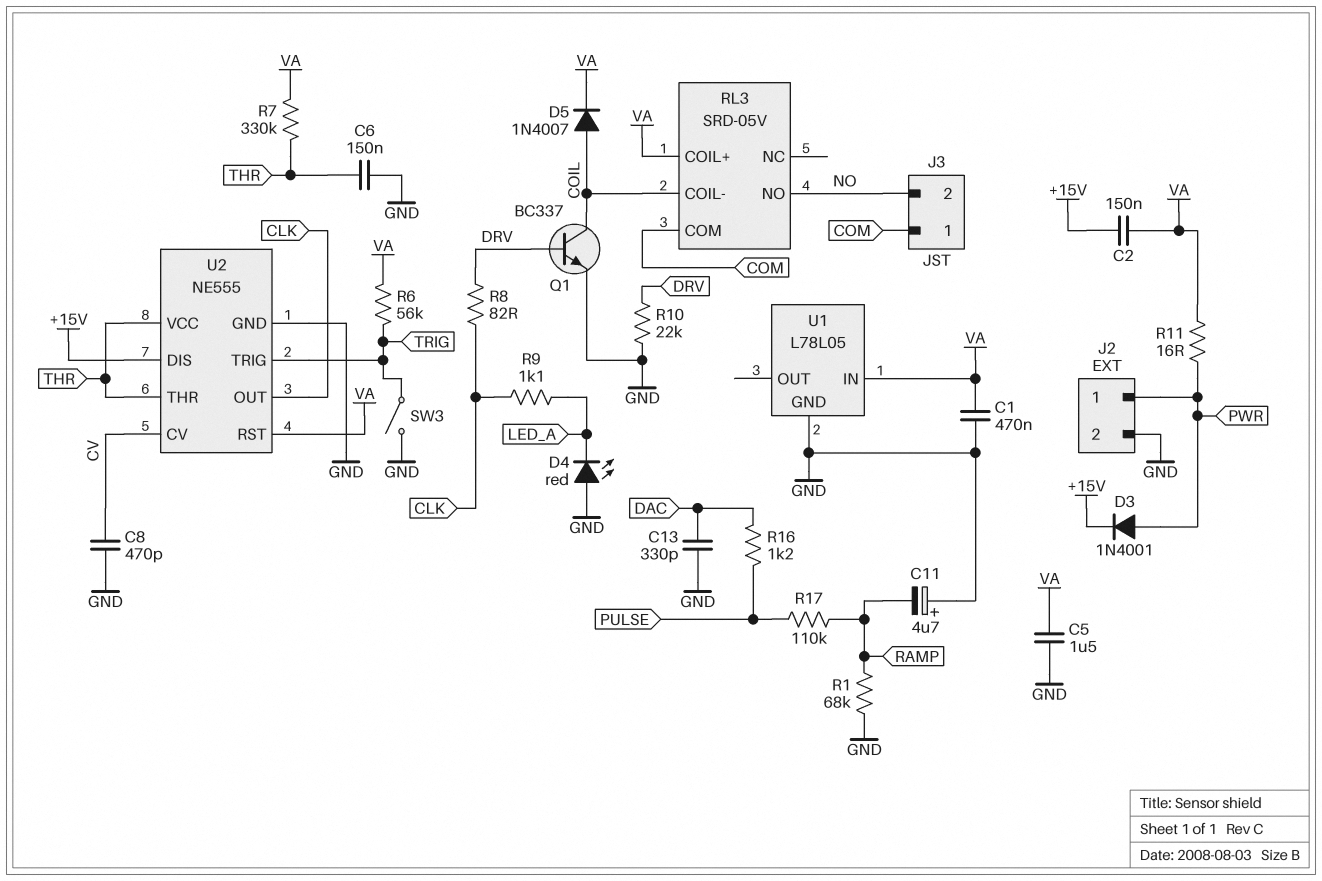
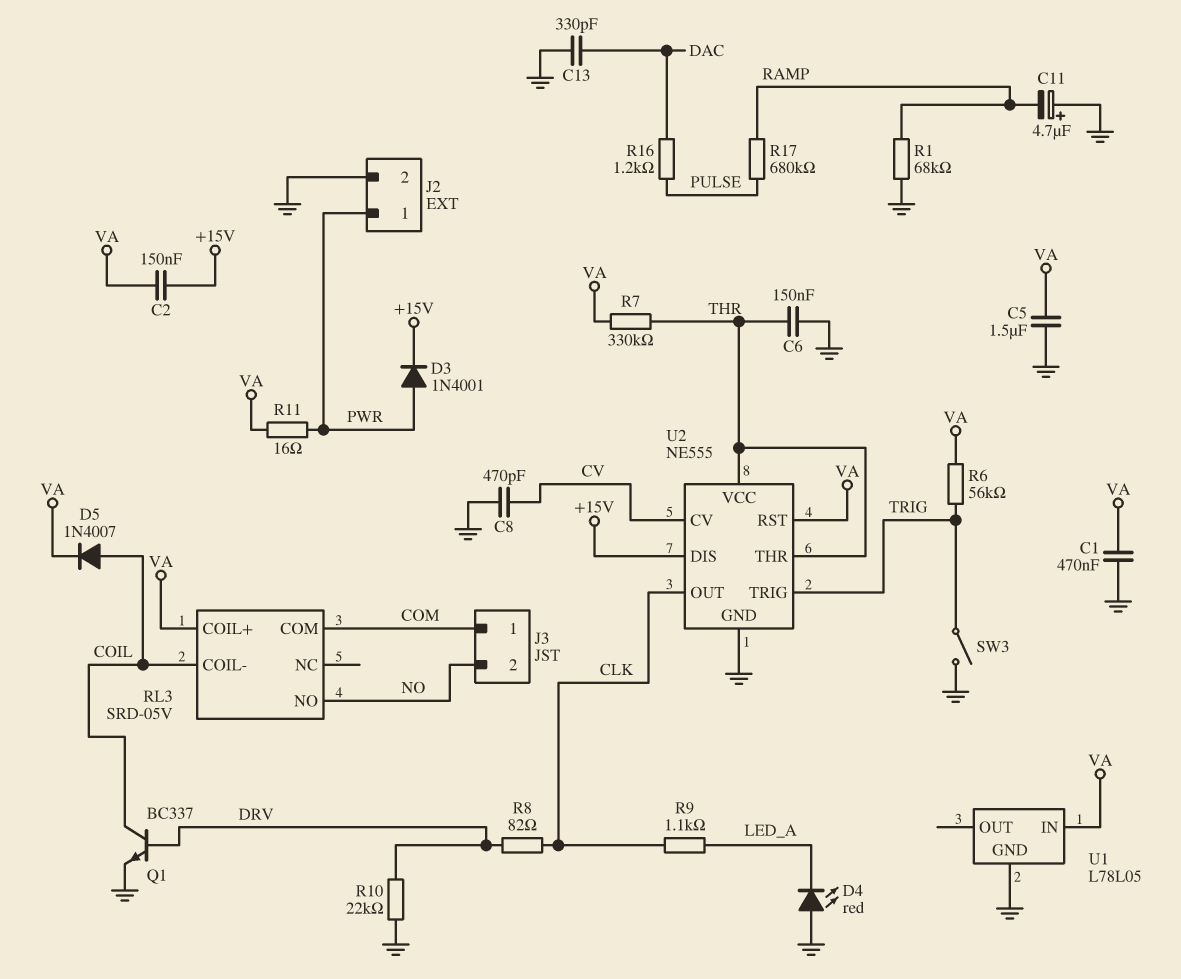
R17: 110k (PULSE, RAMP) -> 680k (PULSE, RAMP)

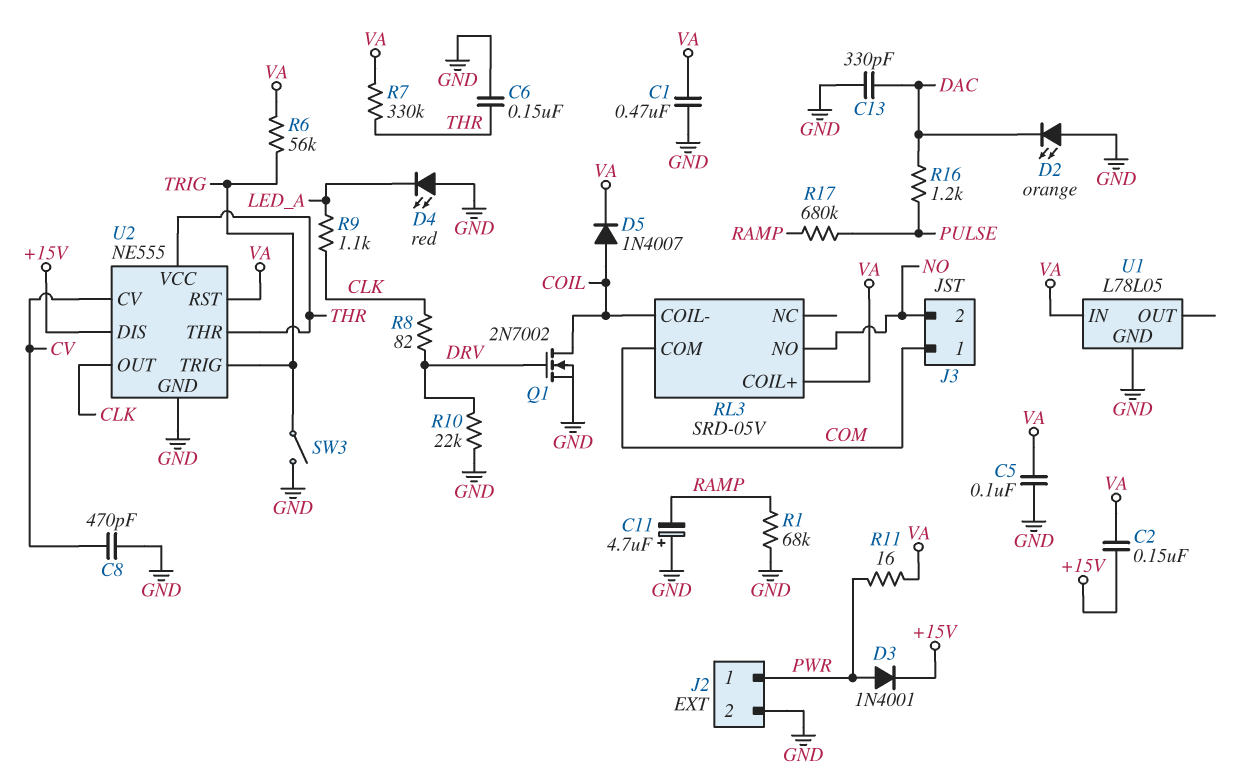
C5: 1.5uF (GND, VA) -> 100nF (GND, VA)
D2: none -> LED orange (A GND, K DAC)
Q1: NPN BC337 (B DRV, C COIL, E GND) -> NMOS 2N7002 (G DRV, D COIL, S GND)

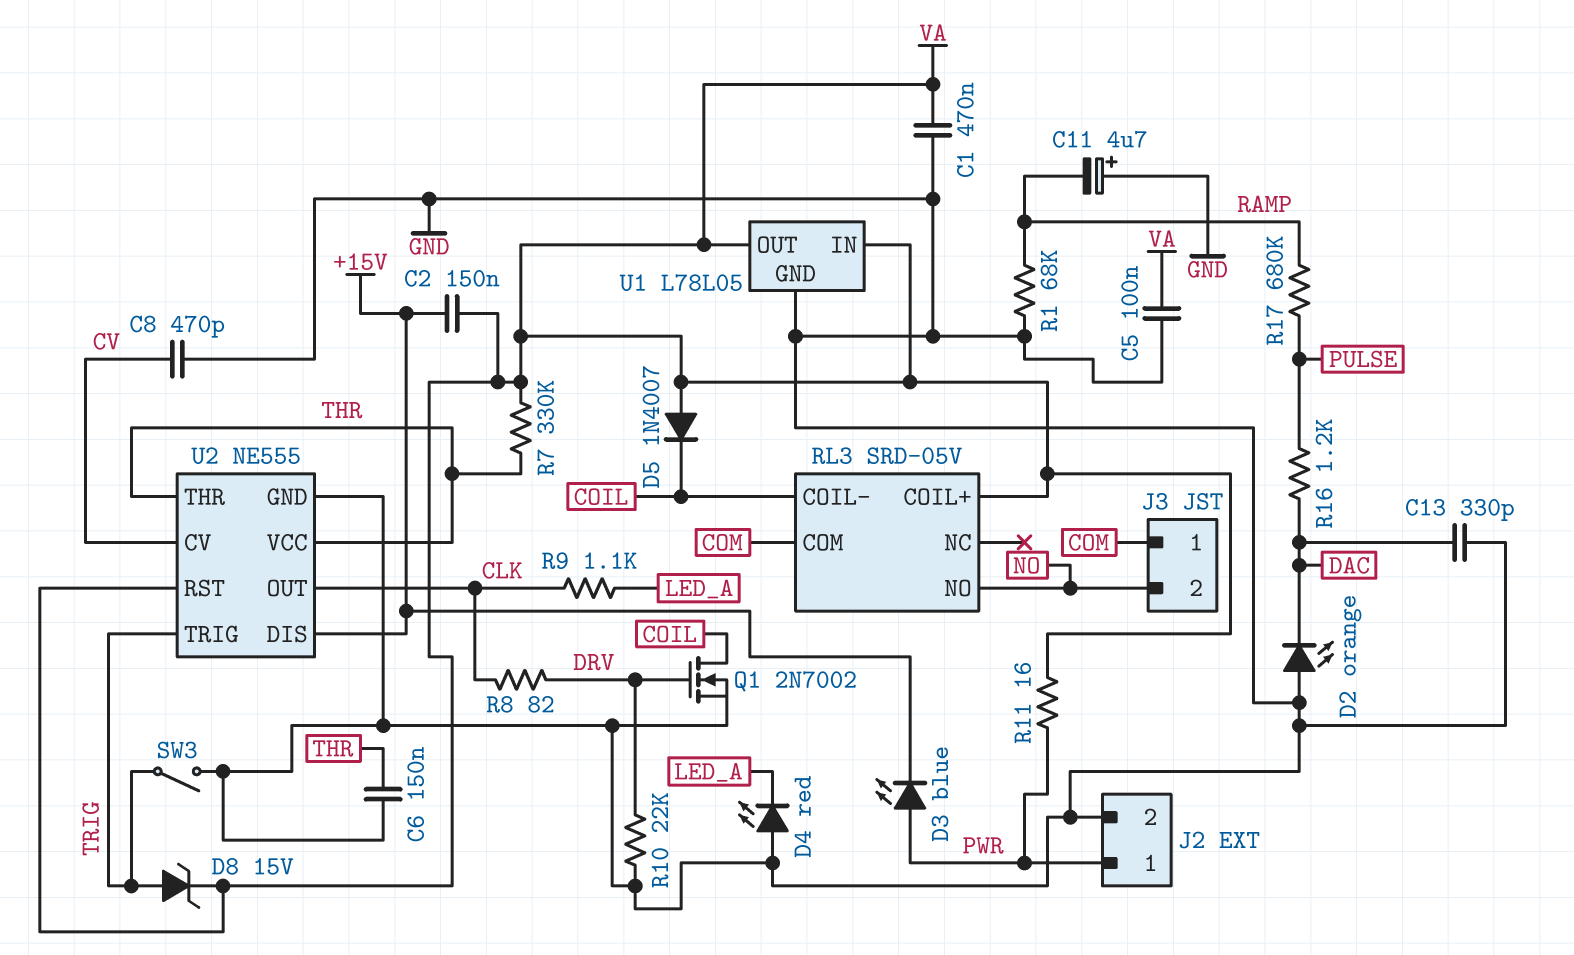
D3: diode 1N4001 (A PWR, K +15V) -> LED blue (A PWR, K +15V)
D5: diode 1N4007 (A COIL, K VA) -> diode 1N4007 (A VA, K COIL)
D8: none -> zener 15V (A TRIG, K VA)
R6: 56k (TRIG, VA) -> none
U1 pin OUT: none -> VA

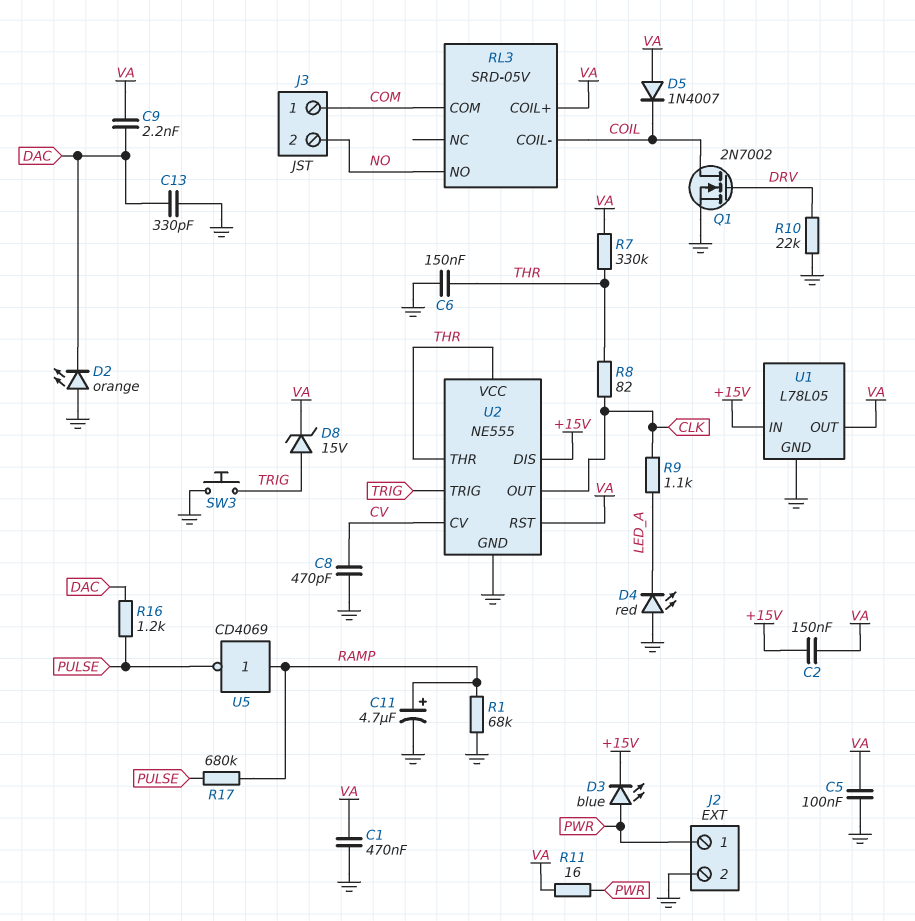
C9: none -> 2.2nF (DAC, VA)
C11: 4.7uF (plus GND, minus RAMP) -> 4.7uF (plus RAMP, minus GND)
R8: 82 (CLK, DRV) -> 82 (CLK, THR)
SW3: switch (GND, TRIG) -> button (GND, TRIG)
U1 pin IN: VA -> +15V
U5: none -> NOT CD4069 (in RAMP, out PULSE)

